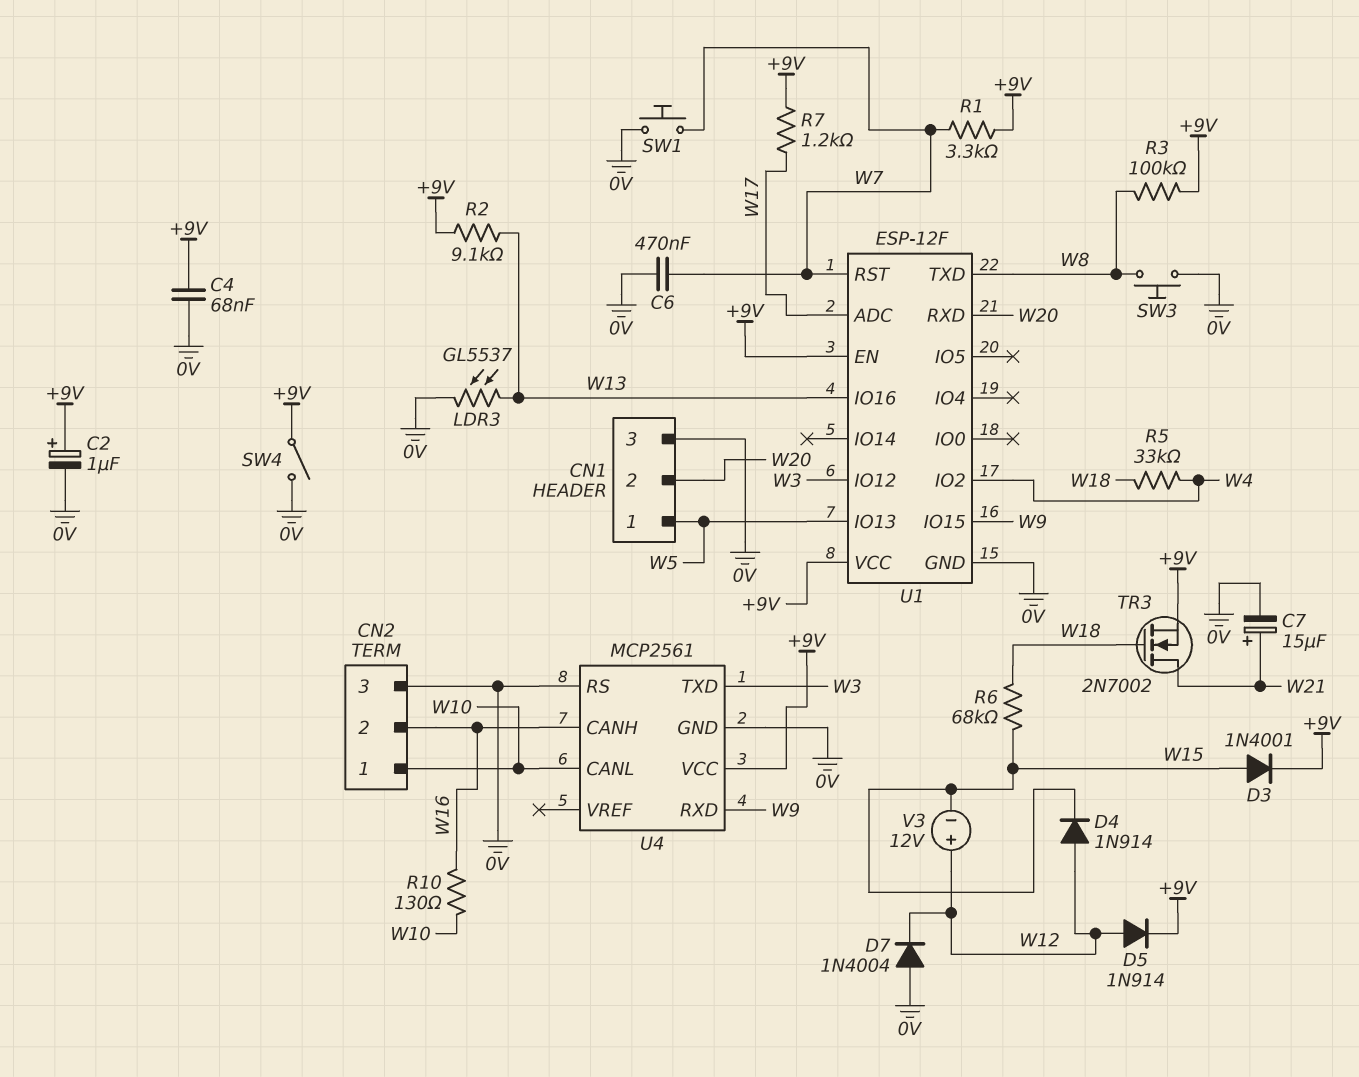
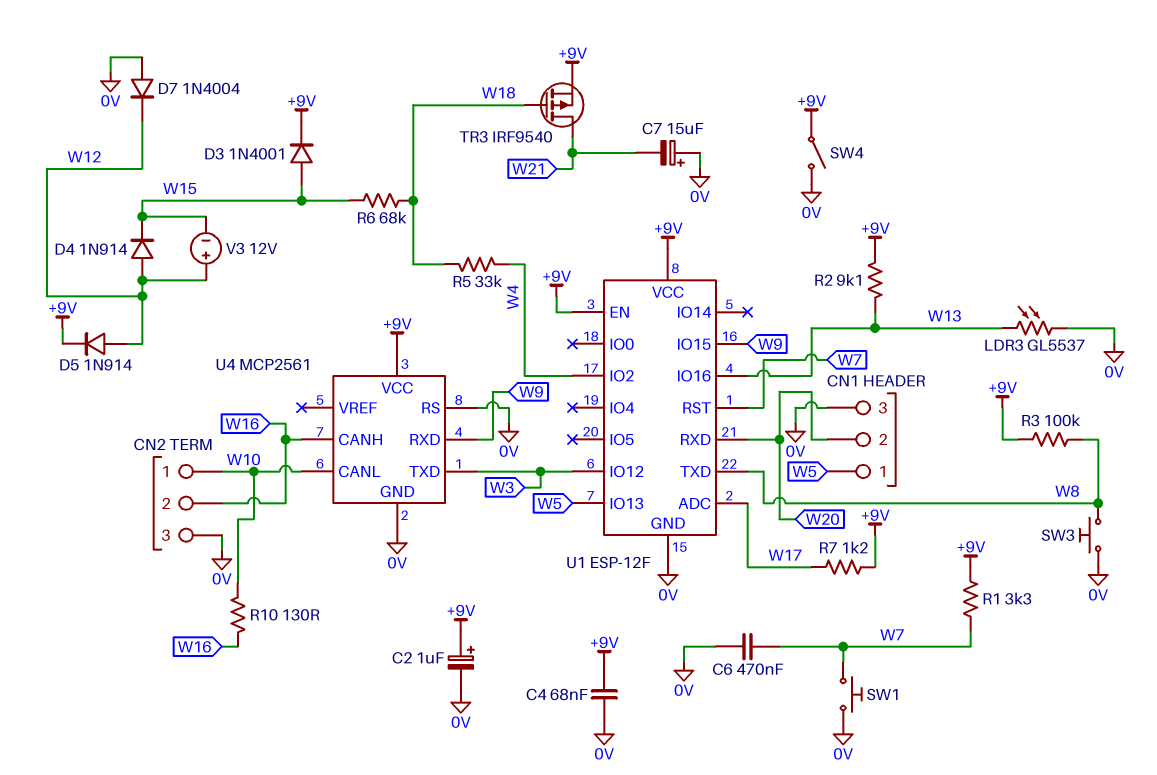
C7: 15uF (plus W21, minus 0V) -> 15uF (plus 0V, minus W21)
TR3: NMOS 2N7002 (G W18, D W21, S +9V) -> PMOS IRF9540 (G W18, D W21, S +9V)

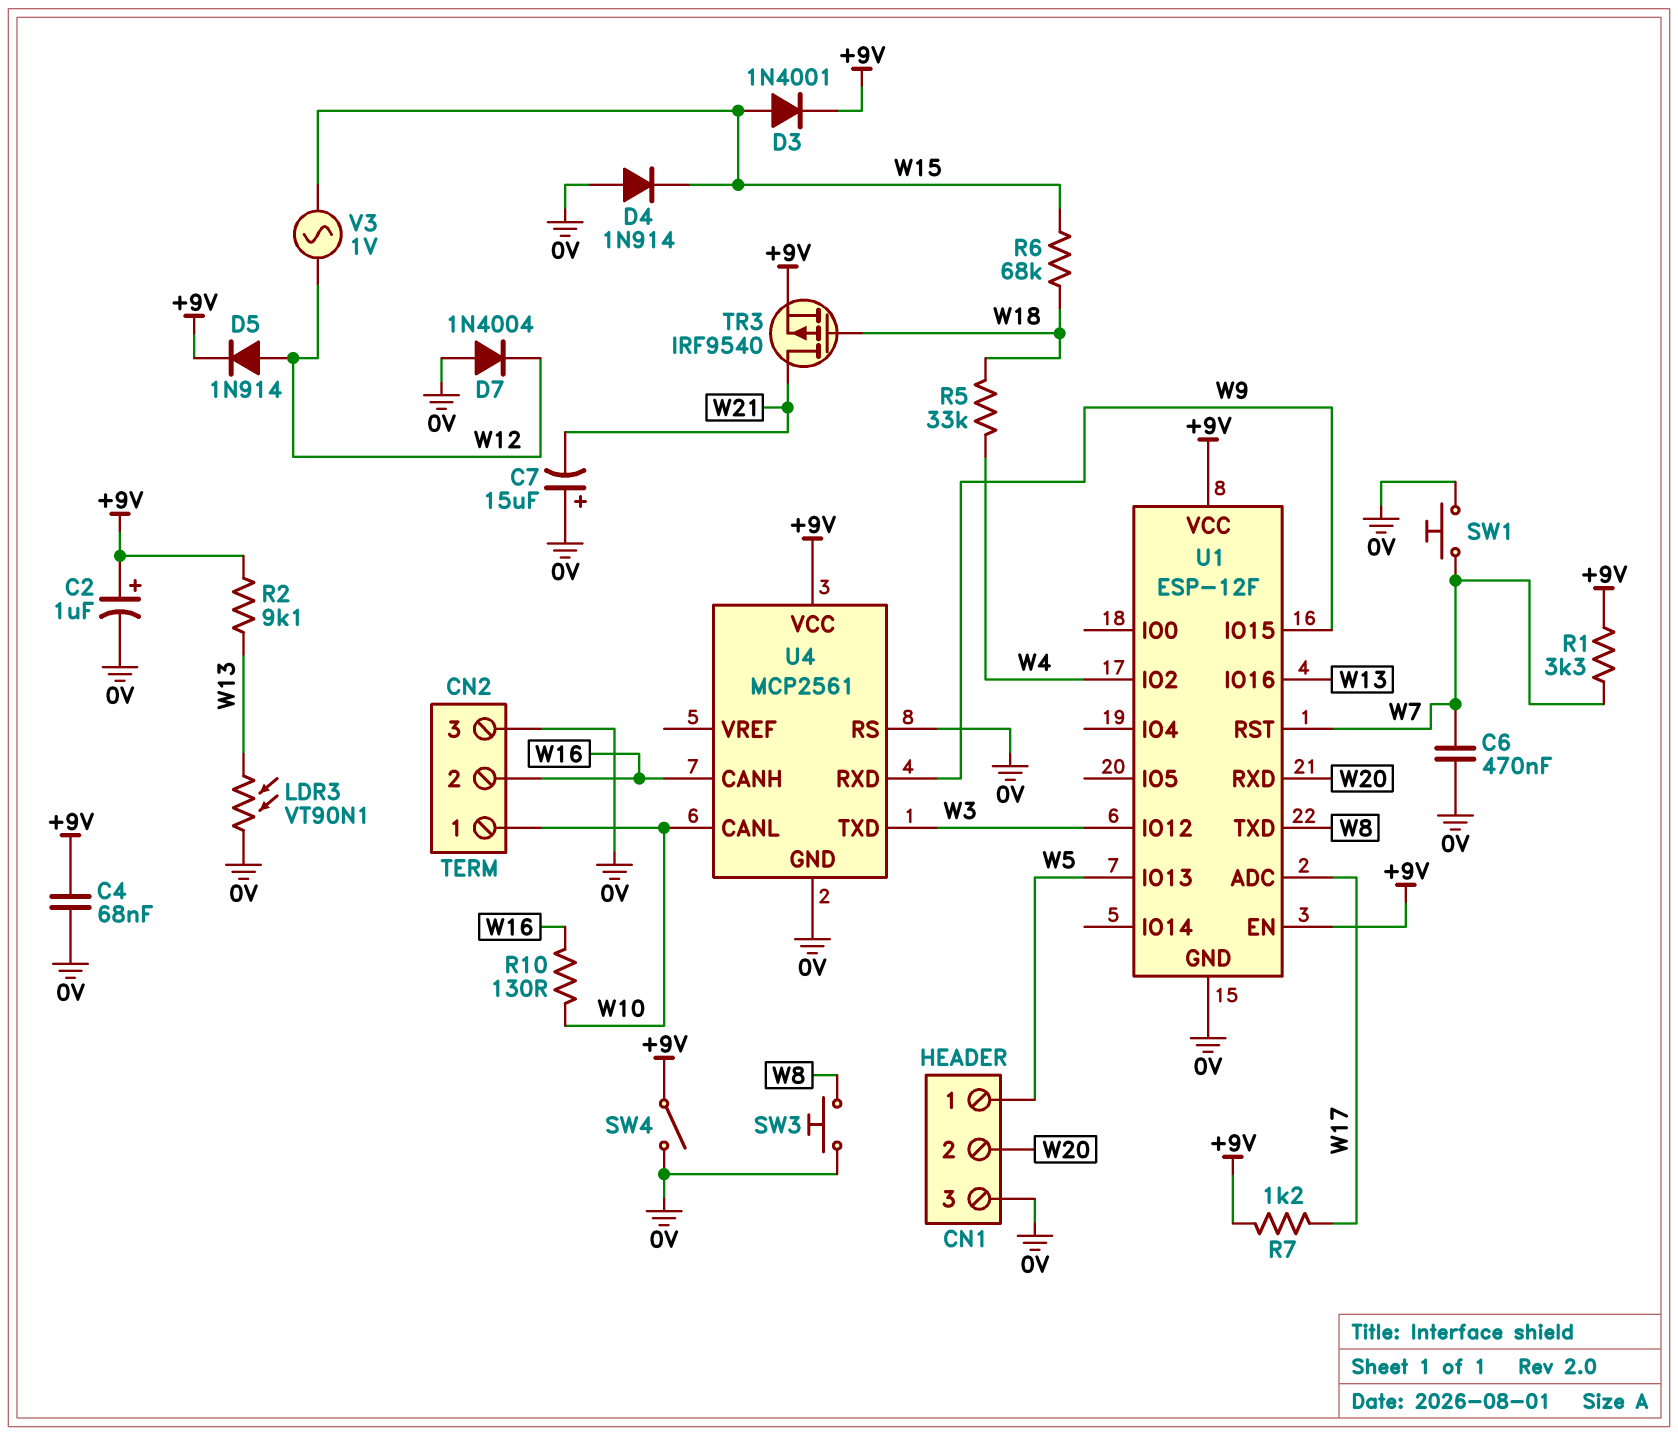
D4: diode 1N914 (A W12, K W15) -> diode 1N914 (A 0V, K W15)
LDR3: GL5537 (0V, W13) -> VT90N1 (0V, W13)
R3: 100k (+9V, W8) -> none
V3: 12V (plus W12, minus W15) -> AC 1V (W12, W15)

